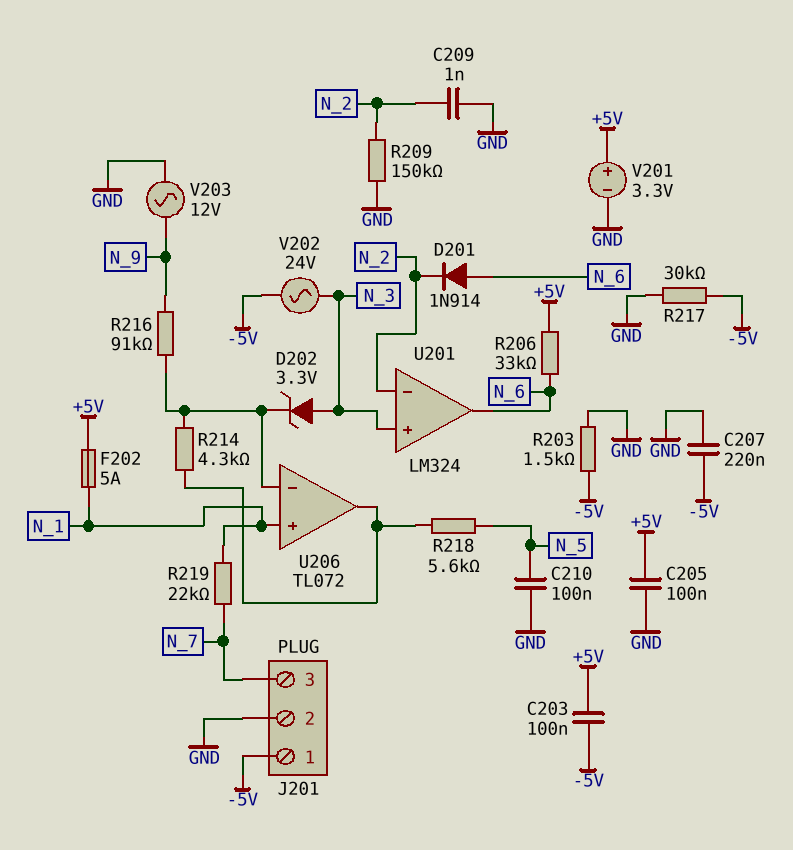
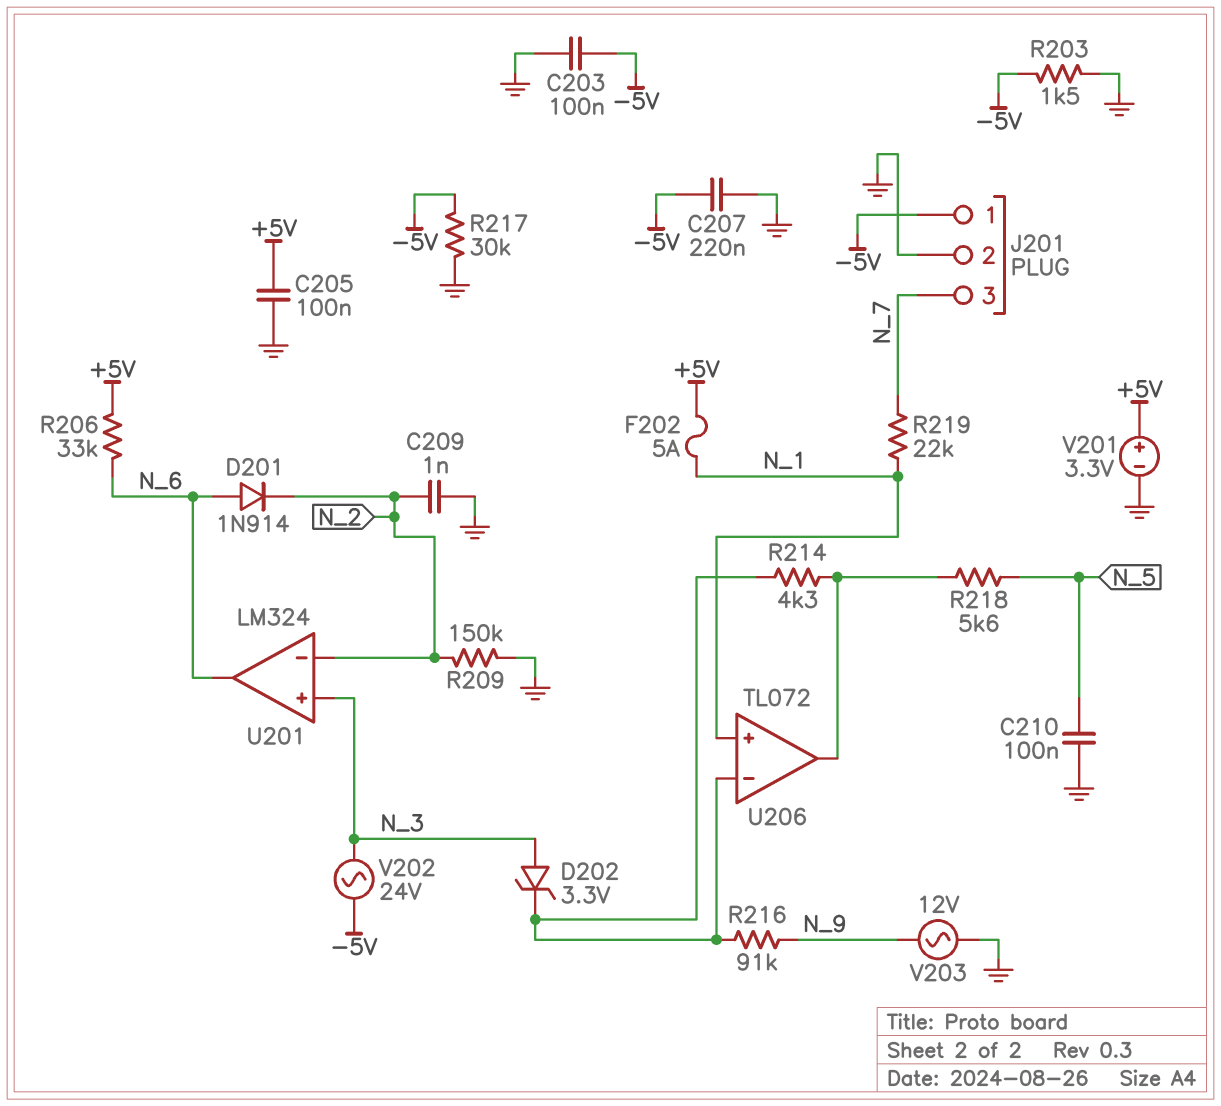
C203: 100nF (+5V, -5V) -> 100nF (-5V, GND)

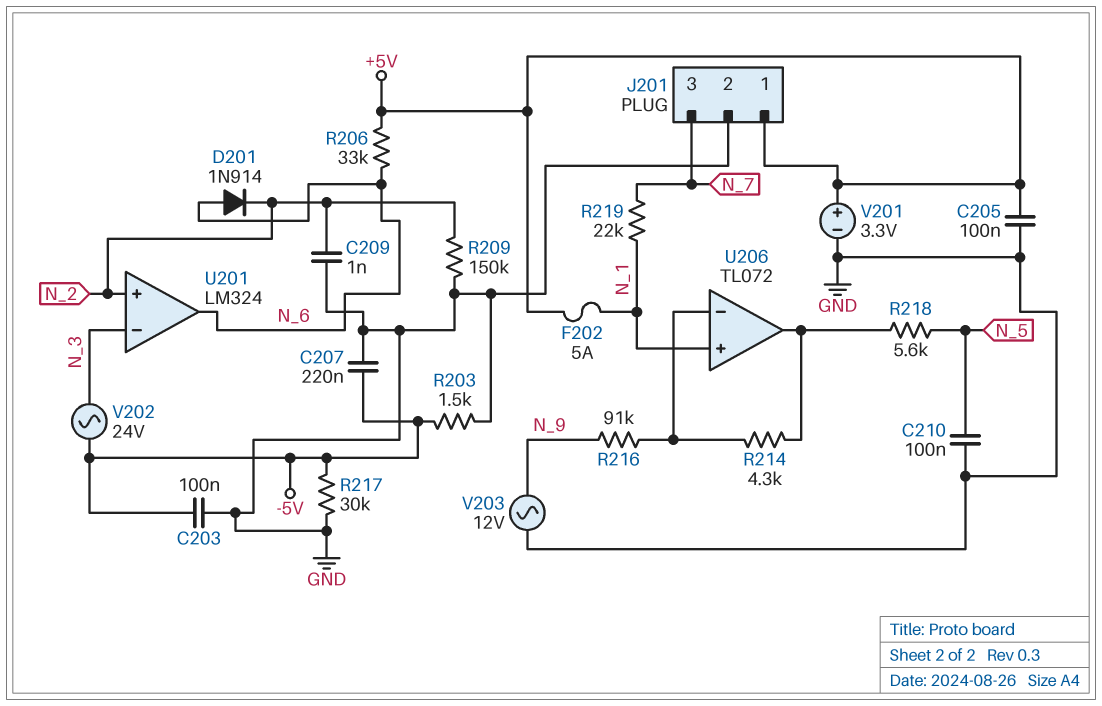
D202: zener 3.3V (A N_3, K U206/in-) -> none
J201 pin 1: -5V -> +5V
U201 pin in+: N_3 -> N_2
U201 pin in-: N_2 -> N_3

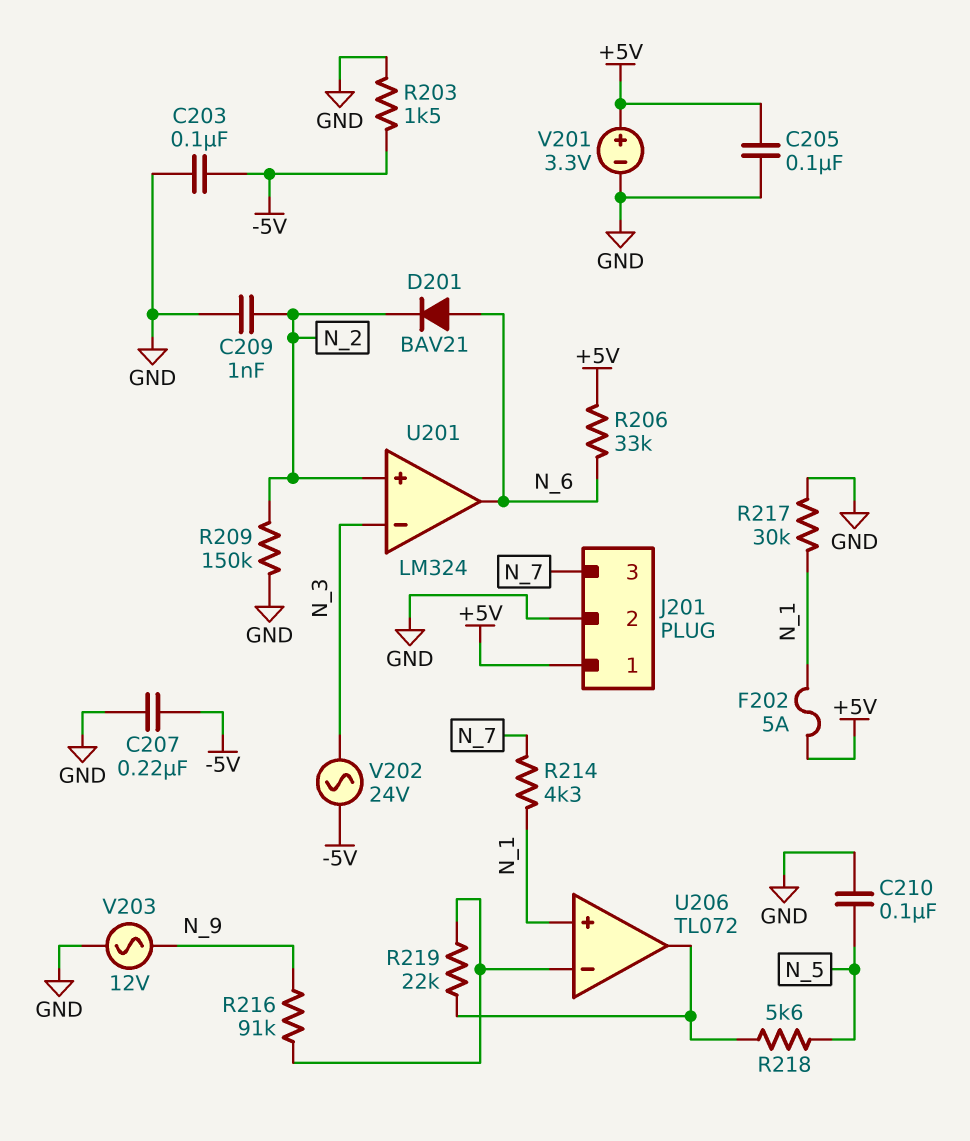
D201: diode 1N914 (A N_6, K N_2) -> diode BAV21 (A N_6, K N_2)
R214: 4.3k (U206/in-, U206/out) -> 4.3k (N_1, N_7)
R217: 30k (-5V, GND) -> 30k (GND, N_1)
R219: 22k (N_1, N_7) -> 22k (U206/in-, U206/out)

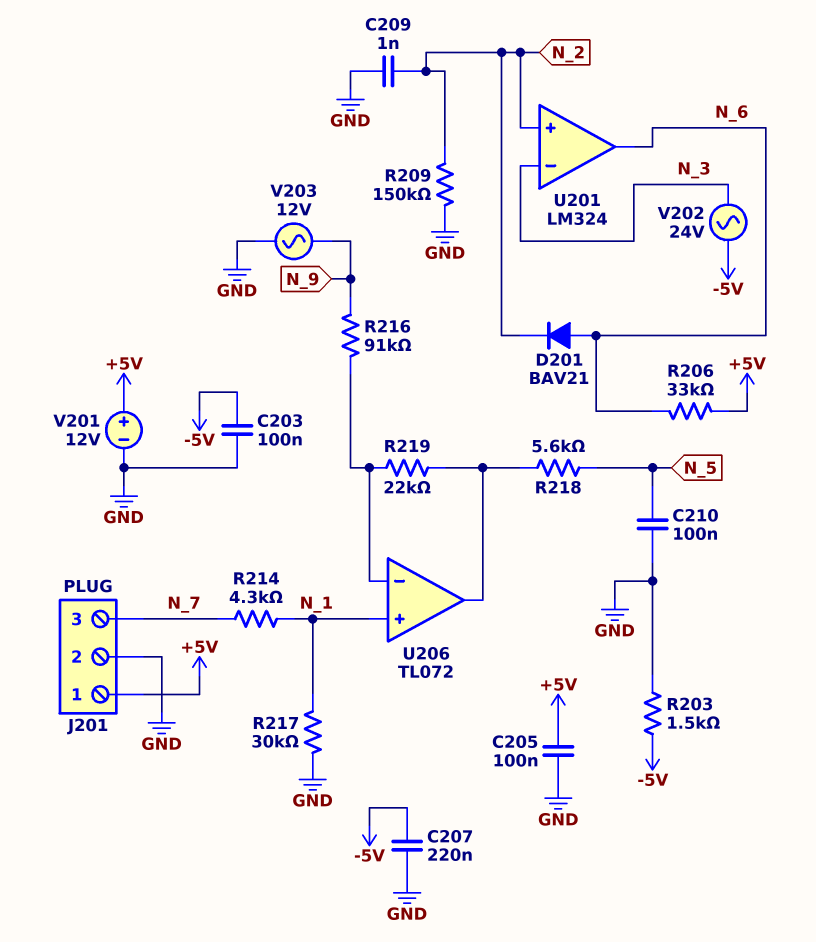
F202: 5A (+5V, N_1) -> none
V201: 3.3V (plus +5V, minus GND) -> 12V (plus +5V, minus GND)

